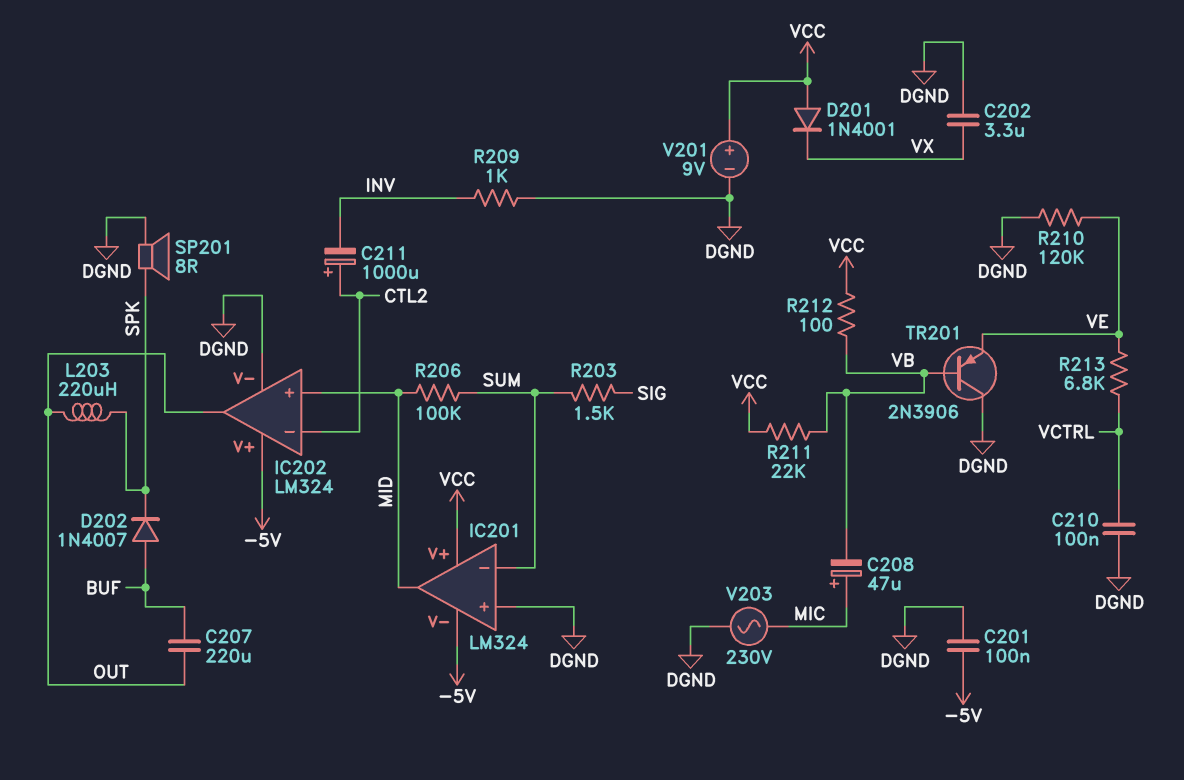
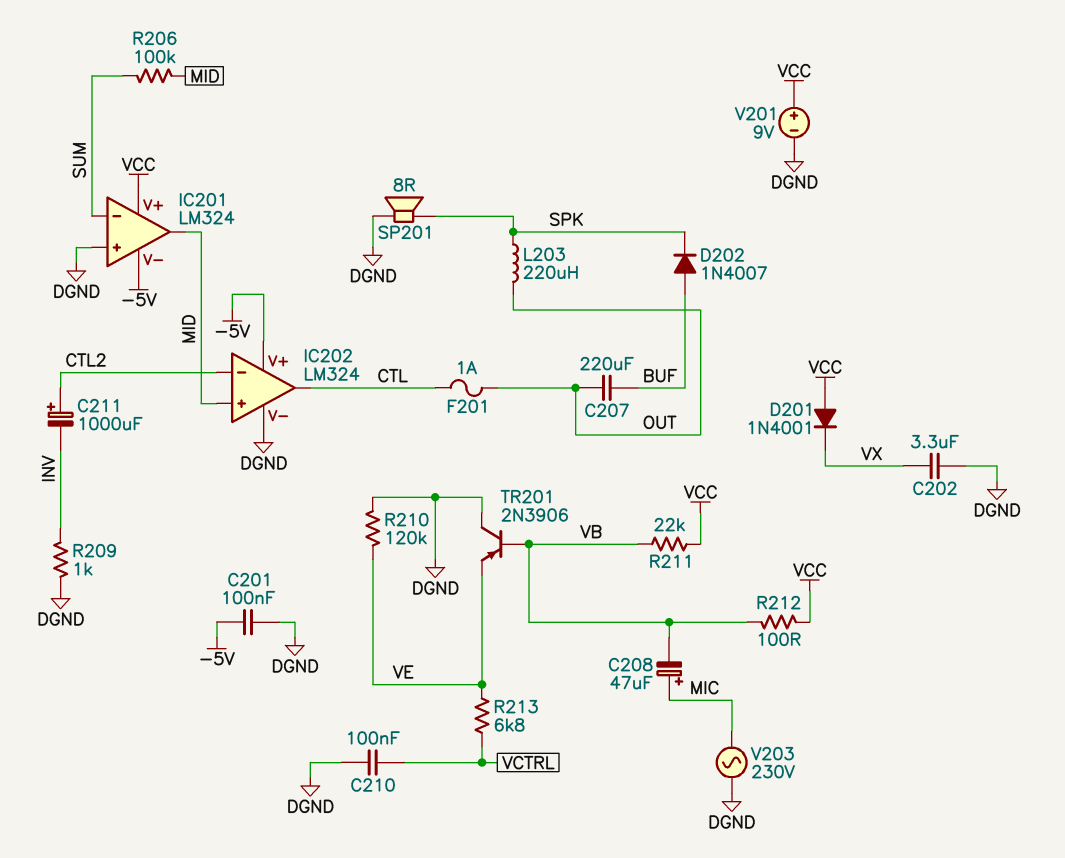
F201: none -> 1A (CTL, OUT)
IC202 pin out: OUT -> CTL
R203: 1.5k (SIG, SUM) -> none

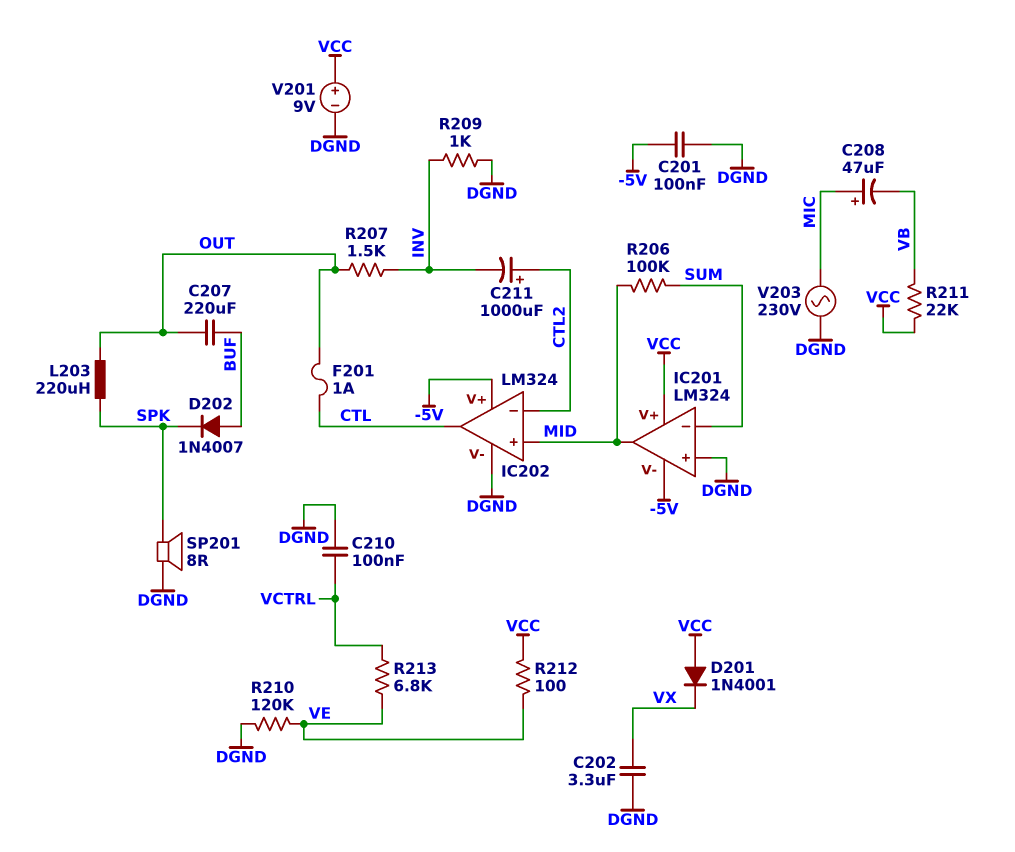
R207: none -> 1.5k (INV, OUT)
R212: 100 (VB, VCC) -> 100 (VCC, VE)
TR201: PNP 2N3906 (B VB, C DGND, E VE) -> none

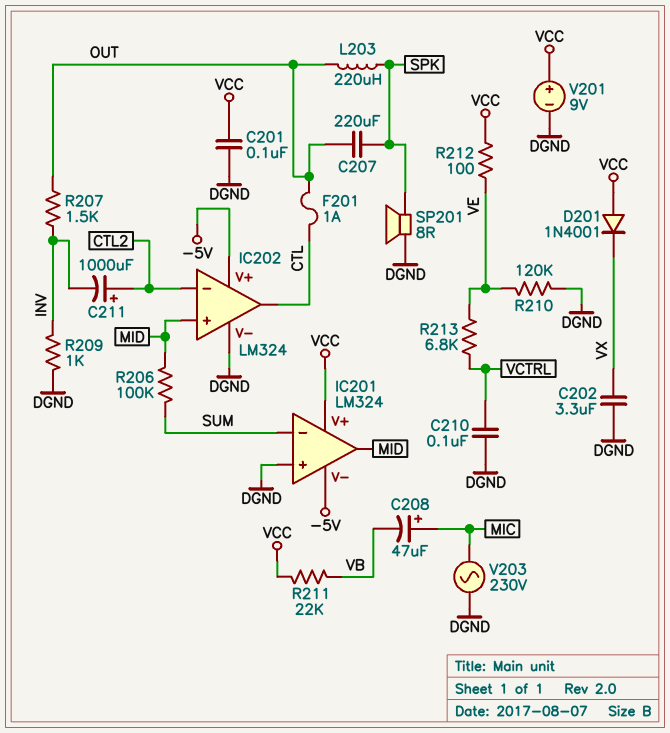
C201: 100nF (-5V, DGND) -> 100nF (DGND, VCC)
C207: 220uF (BUF, OUT) -> 220uF (OUT, SPK)
D202: diode 1N4007 (A BUF, K SPK) -> none

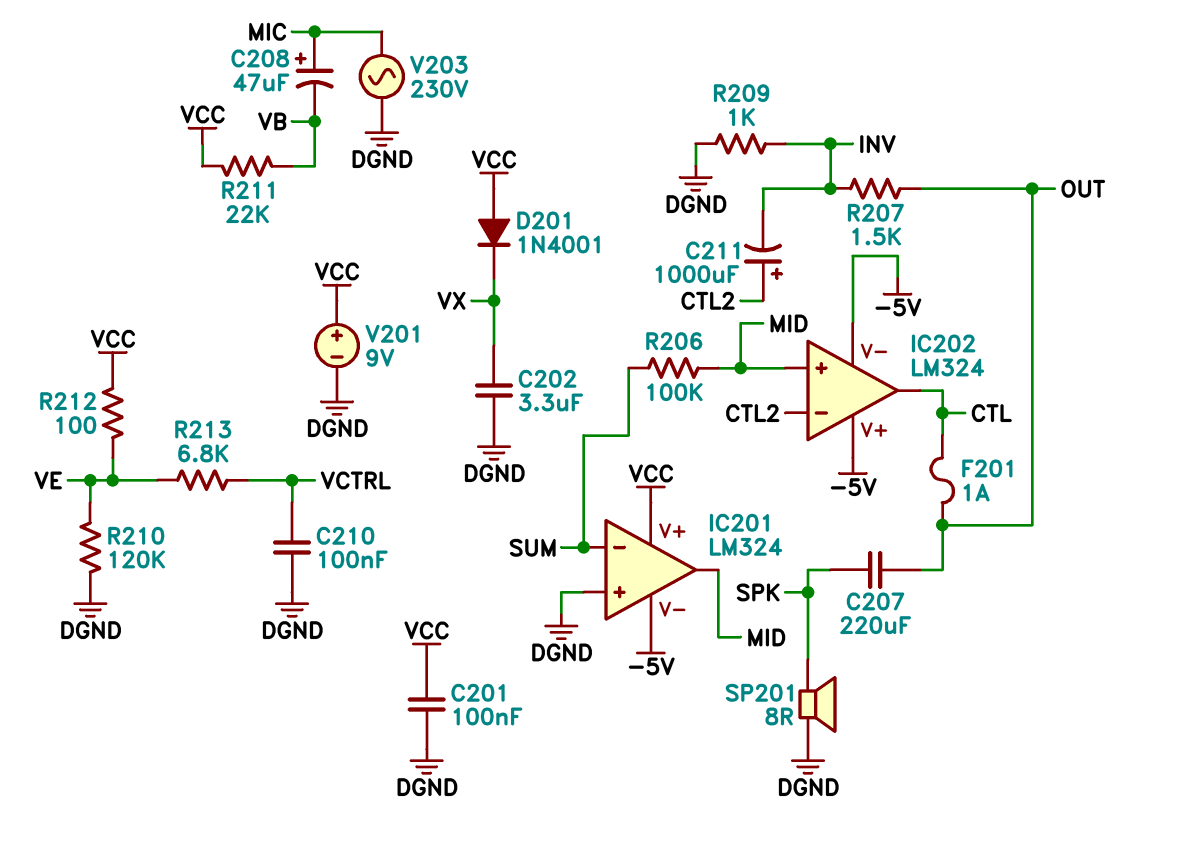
IC202 pin V-: DGND -> -5V
L203: 220uH (OUT, SPK) -> none

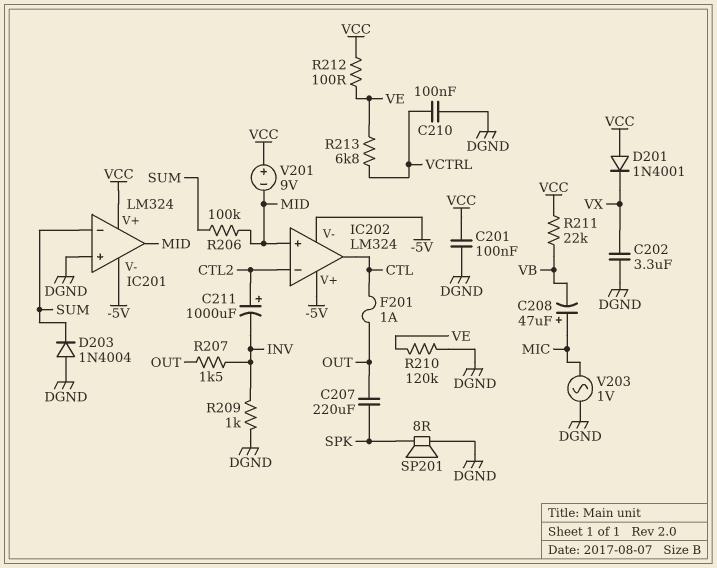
D203: none -> diode 1N4004 (A DGND, K SUM)
V201: 9V (plus VCC, minus DGND) -> 9V (plus VCC, minus MID)
V203: AC 230V (DGND, MIC) -> AC 1V (DGND, MIC)

